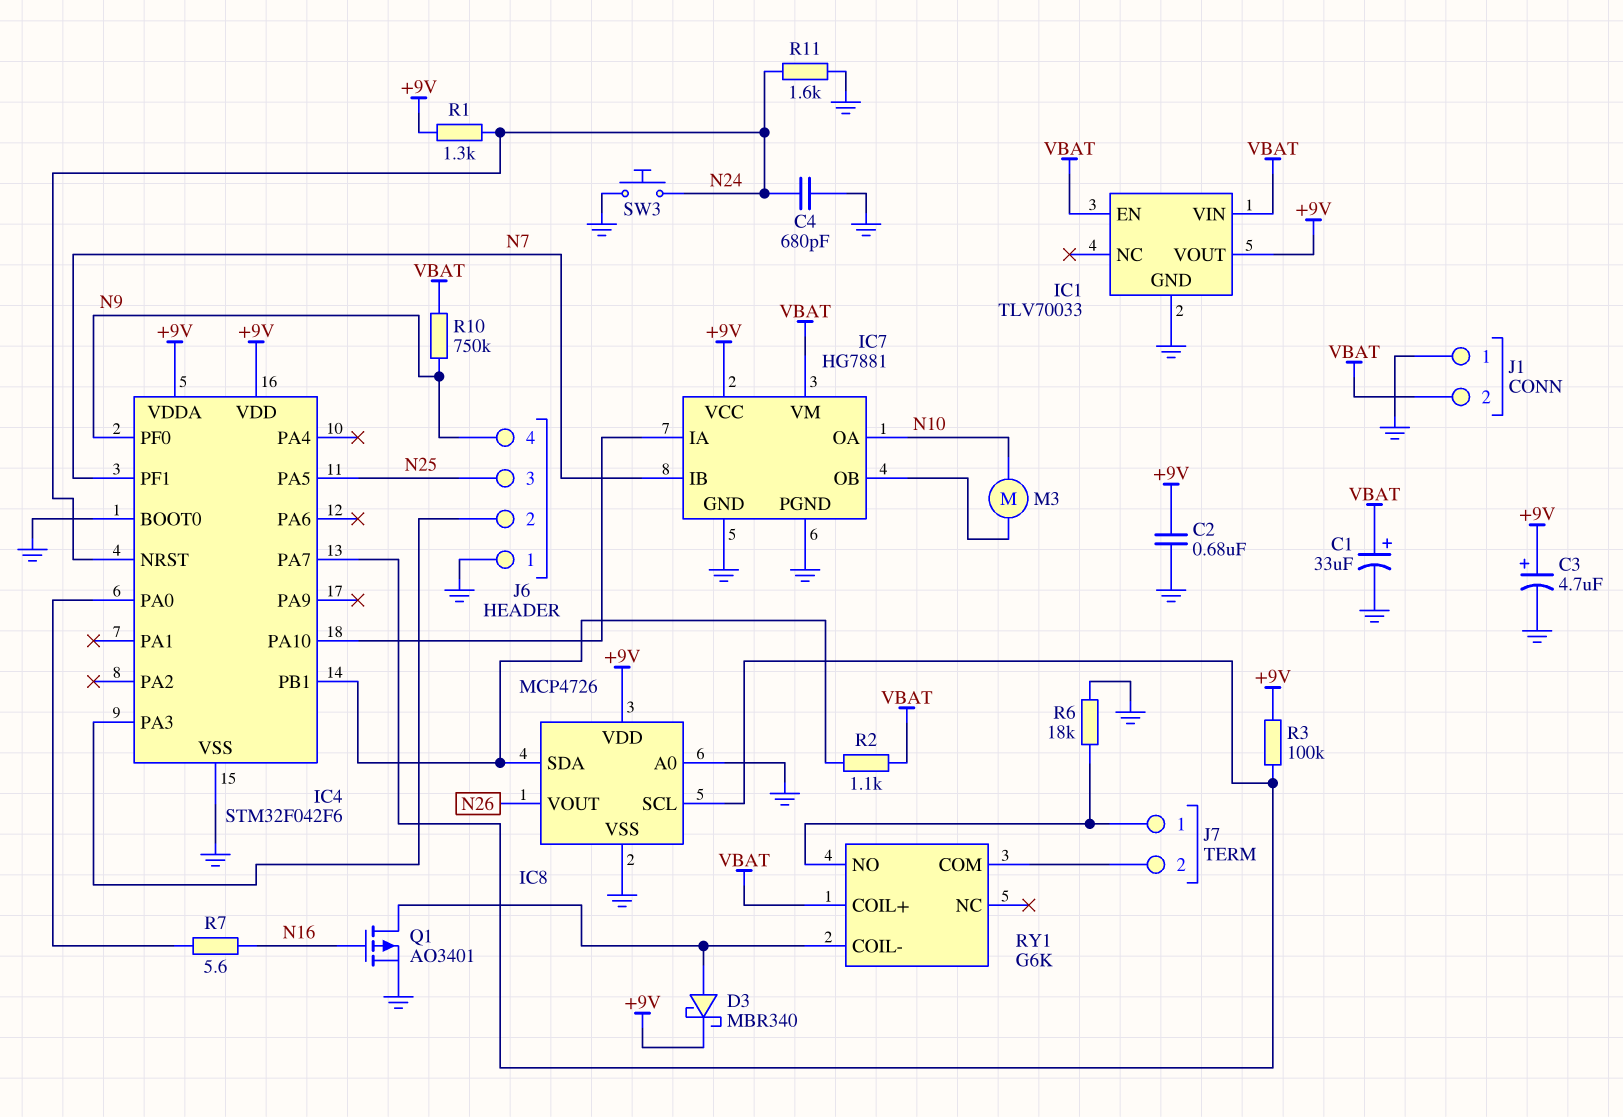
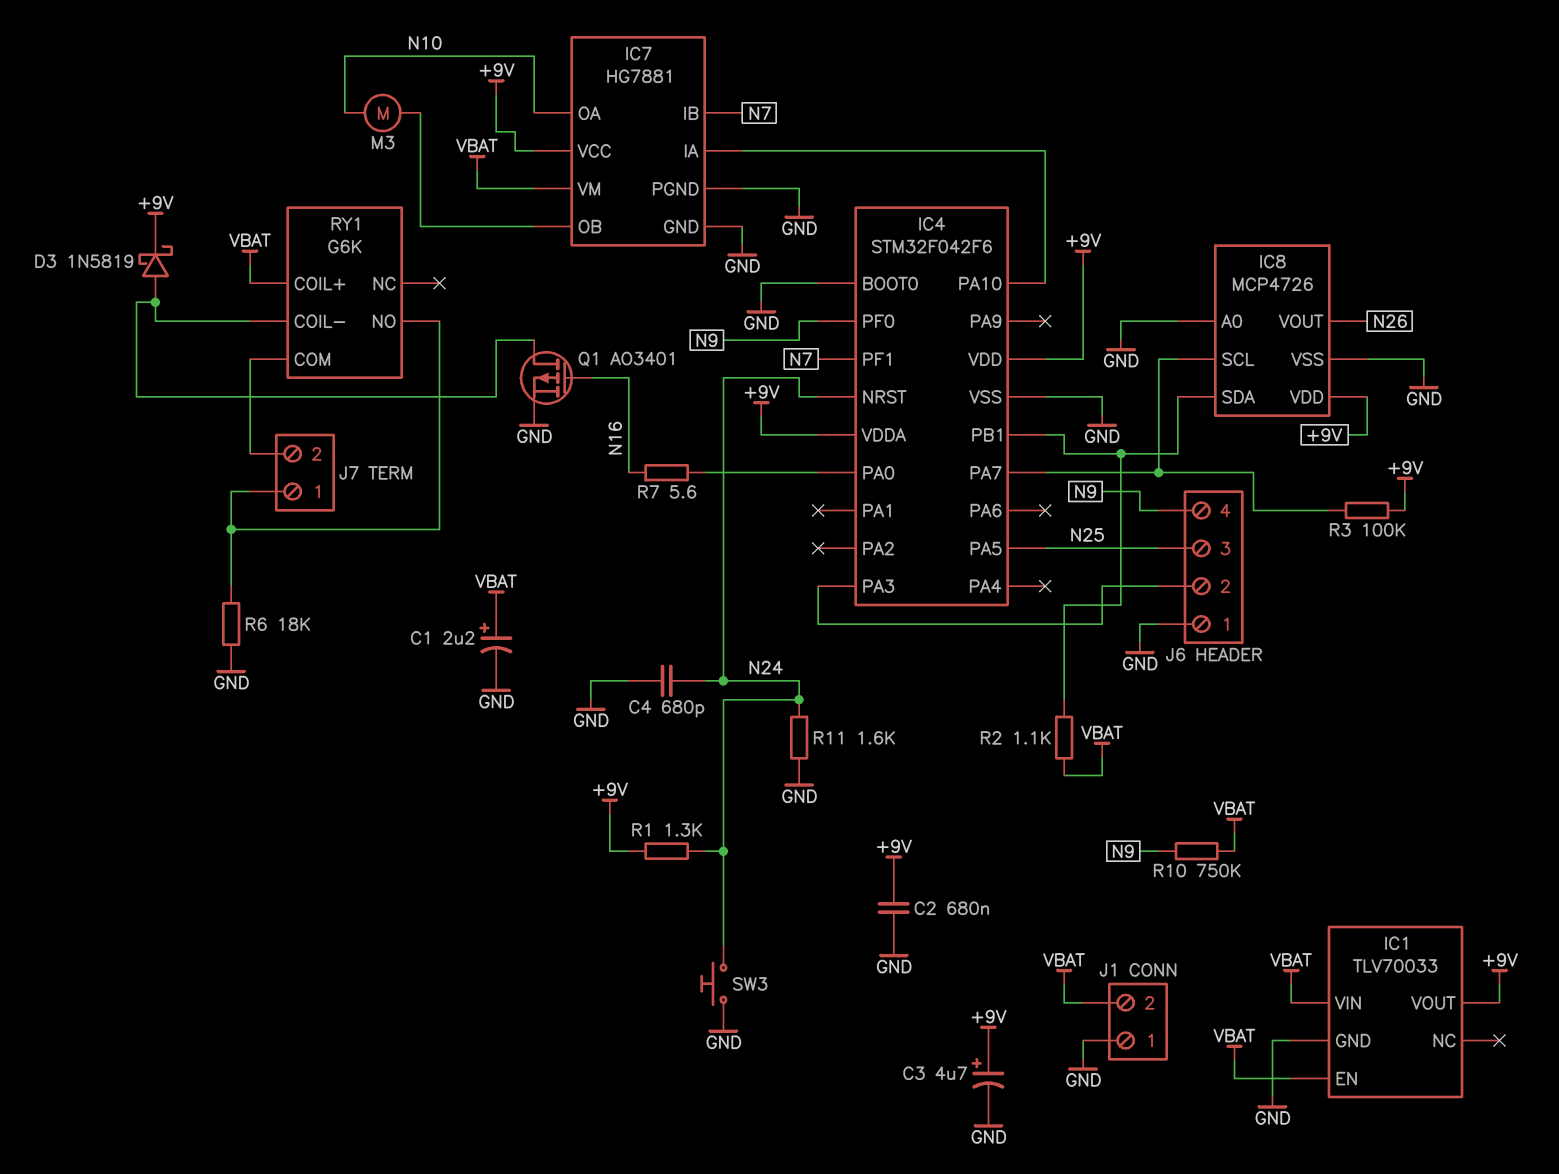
C1: 33uF (plus VBAT, minus GND) -> 2.2uF (plus VBAT, minus GND)
D3: schottky MBR340 (A RY1/COIL-, K +9V) -> schottky 1N5819 (A RY1/COIL-, K +9V)

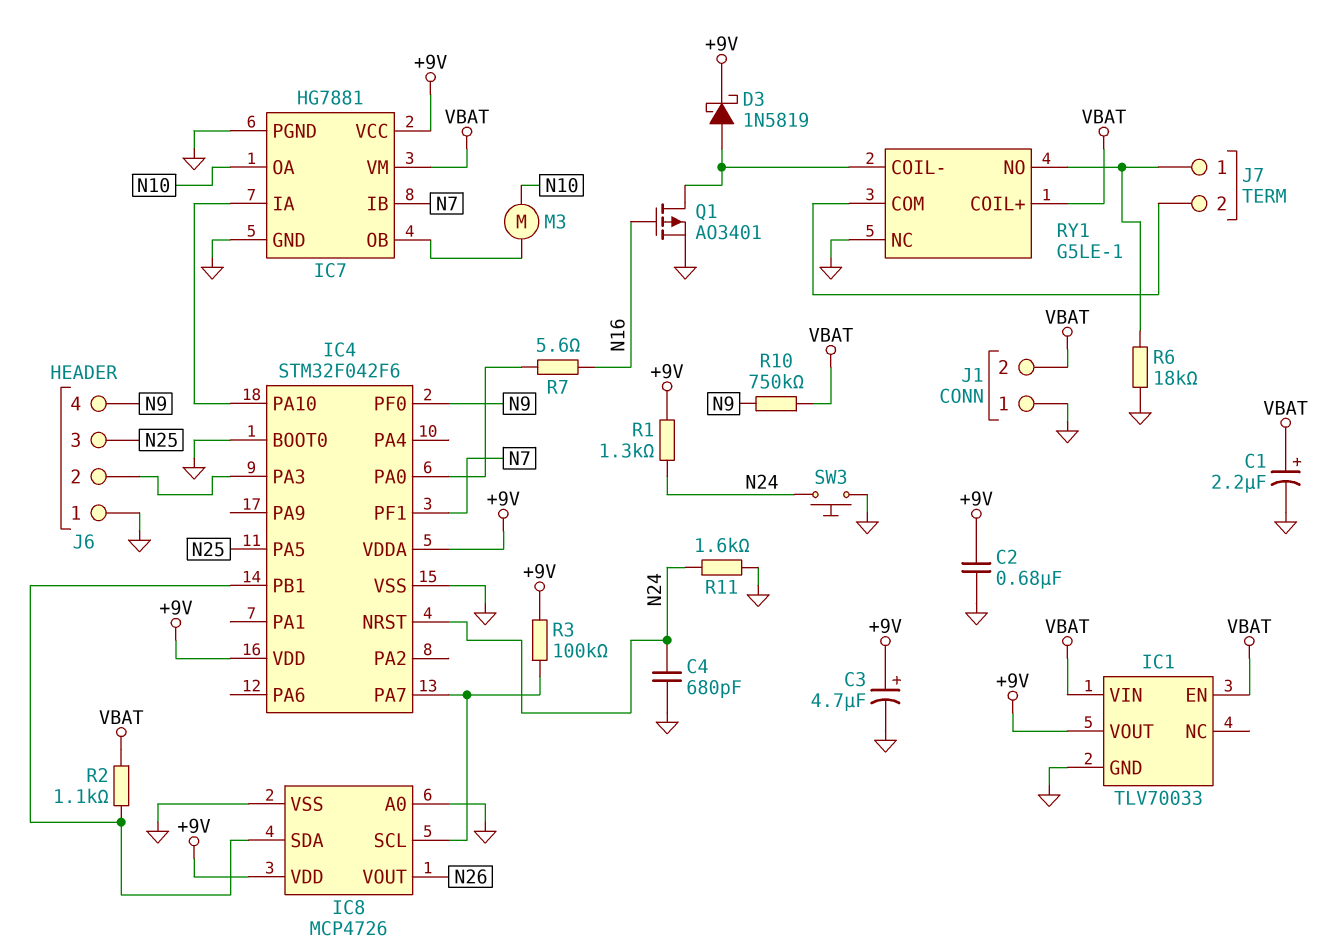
RY1: G6K -> G5LE-1
RY1 pin NC: none -> GND

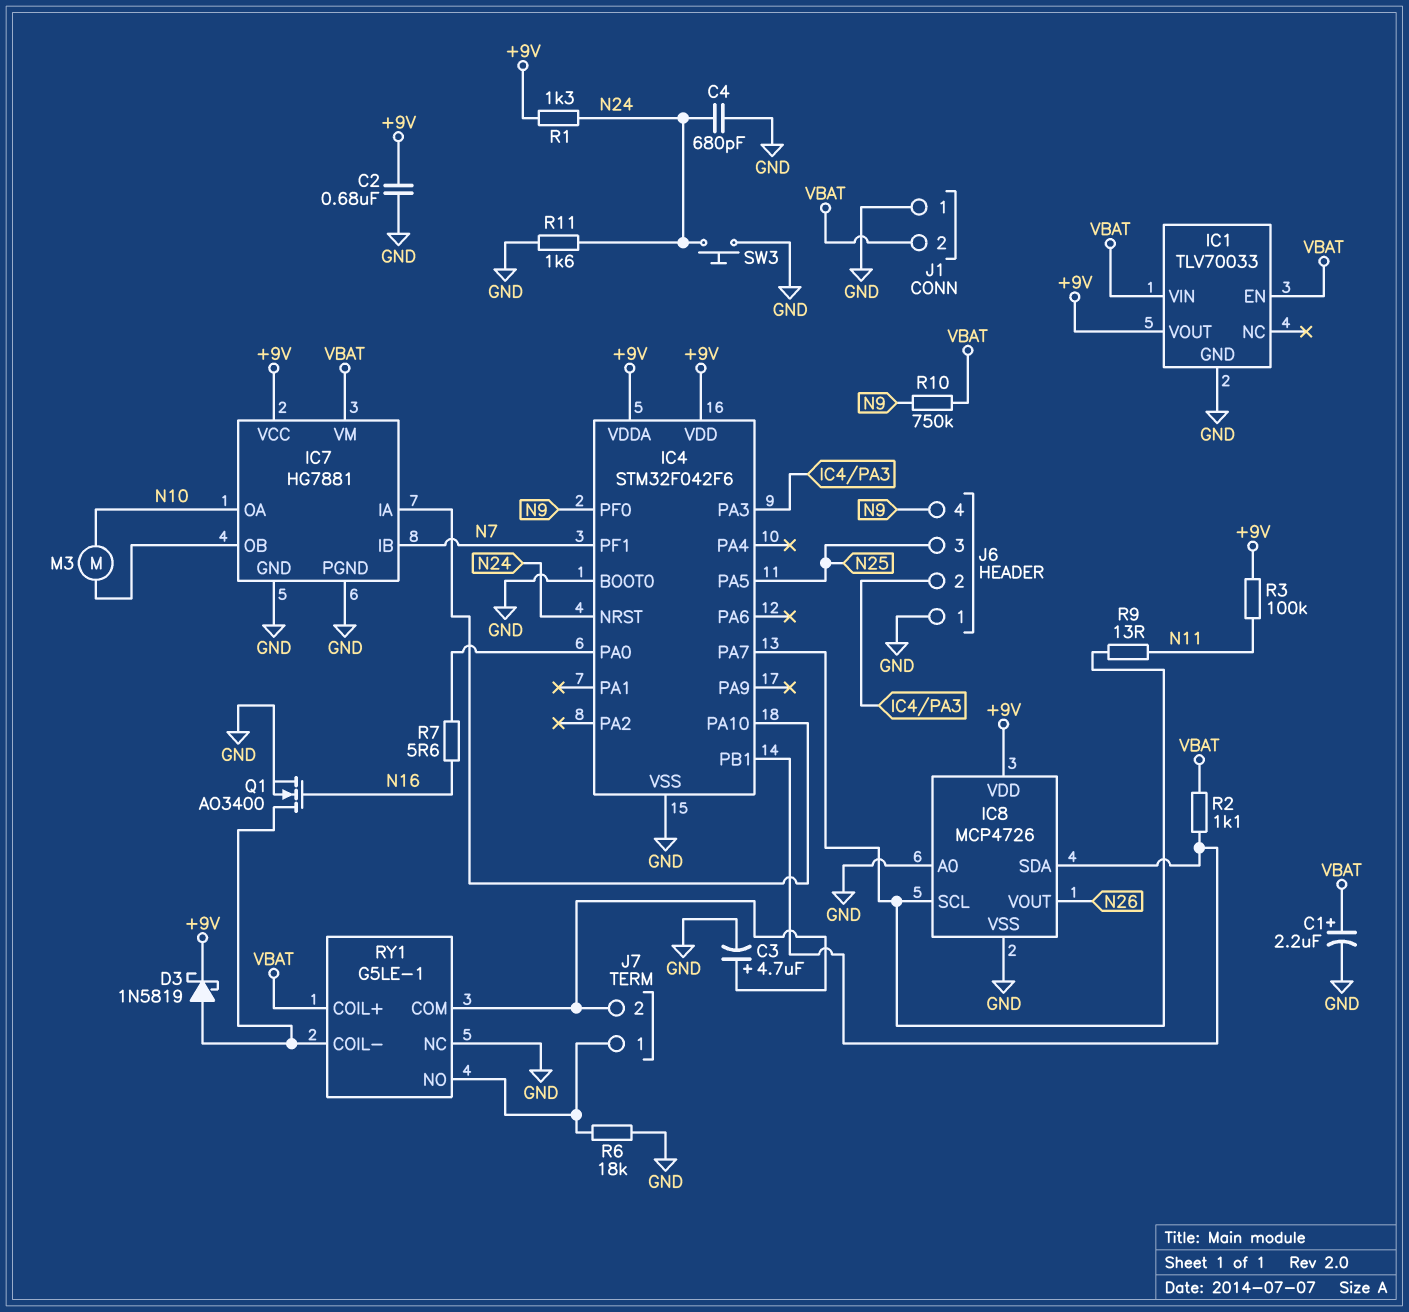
C3: 4.7uF (plus +9V, minus GND) -> 4.7uF (plus J7/2, minus GND)
Q1: PMOS AO3401 (G N16, D RY1/COIL-, S GND) -> NMOS AO3400 (G N16, D RY1/COIL-, S GND)
R3: 100k (+9V, IC4/PA7) -> 100k (+9V, N11)
R9: none -> 13 (IC4/PA7, N11)

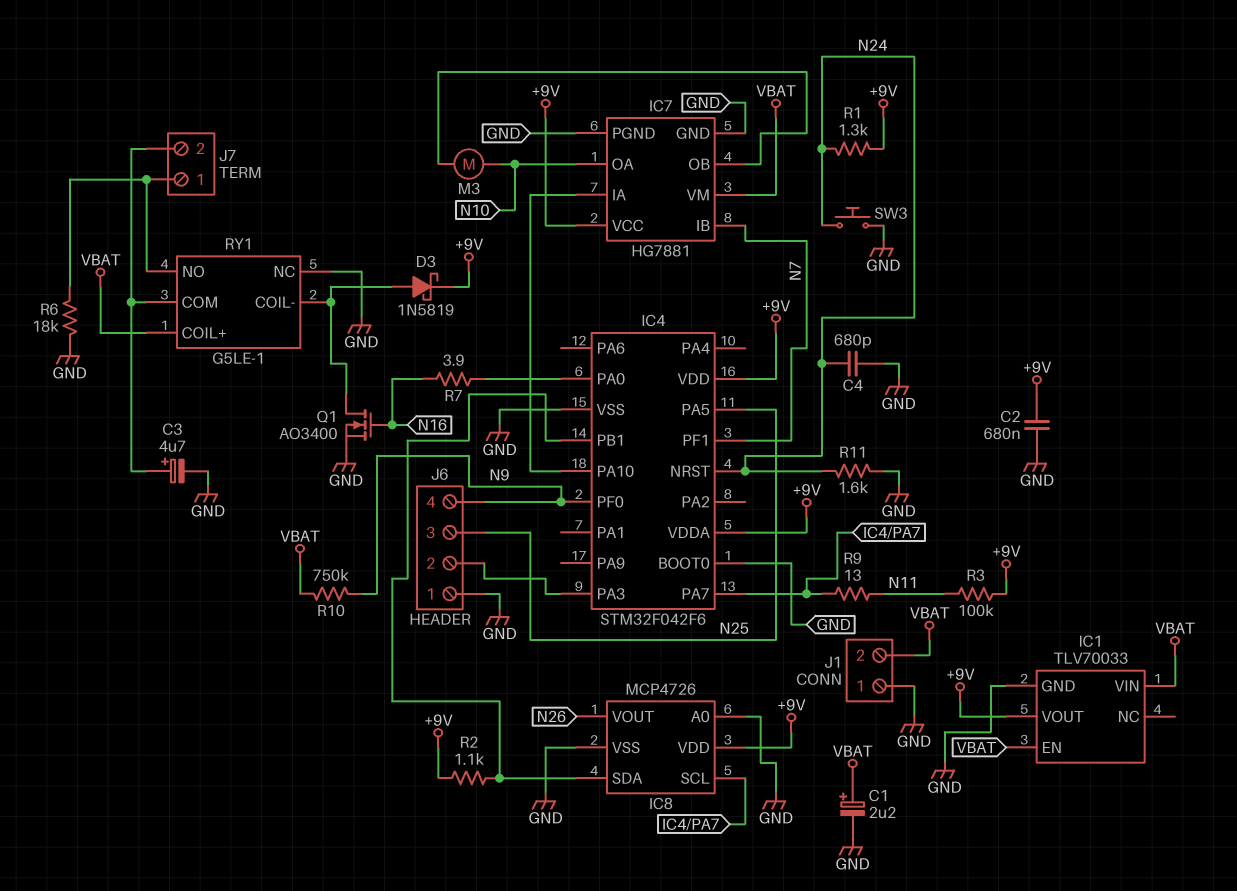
R2: 1.1k (IC4/PB1, VBAT) -> 1.1k (+9V, IC4/PB1)
R7: 5.6 (IC4/PA0, N16) -> 3.9 (IC4/PA0, N16)

